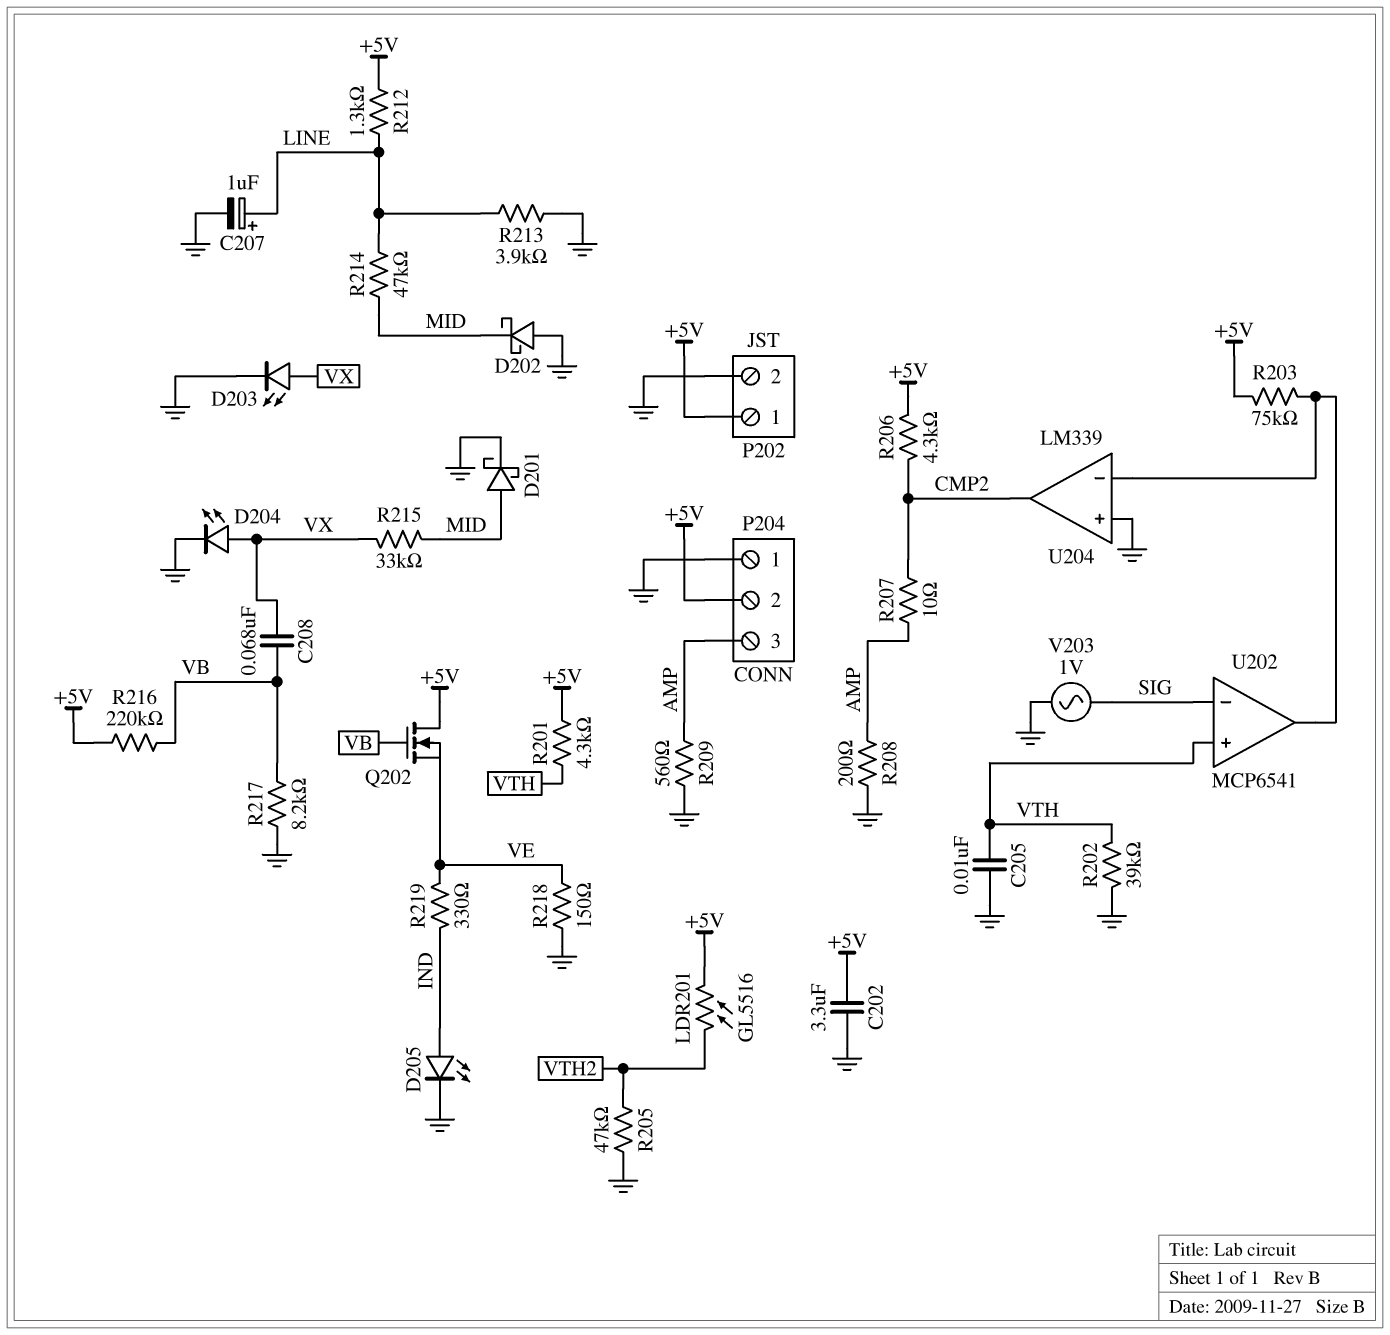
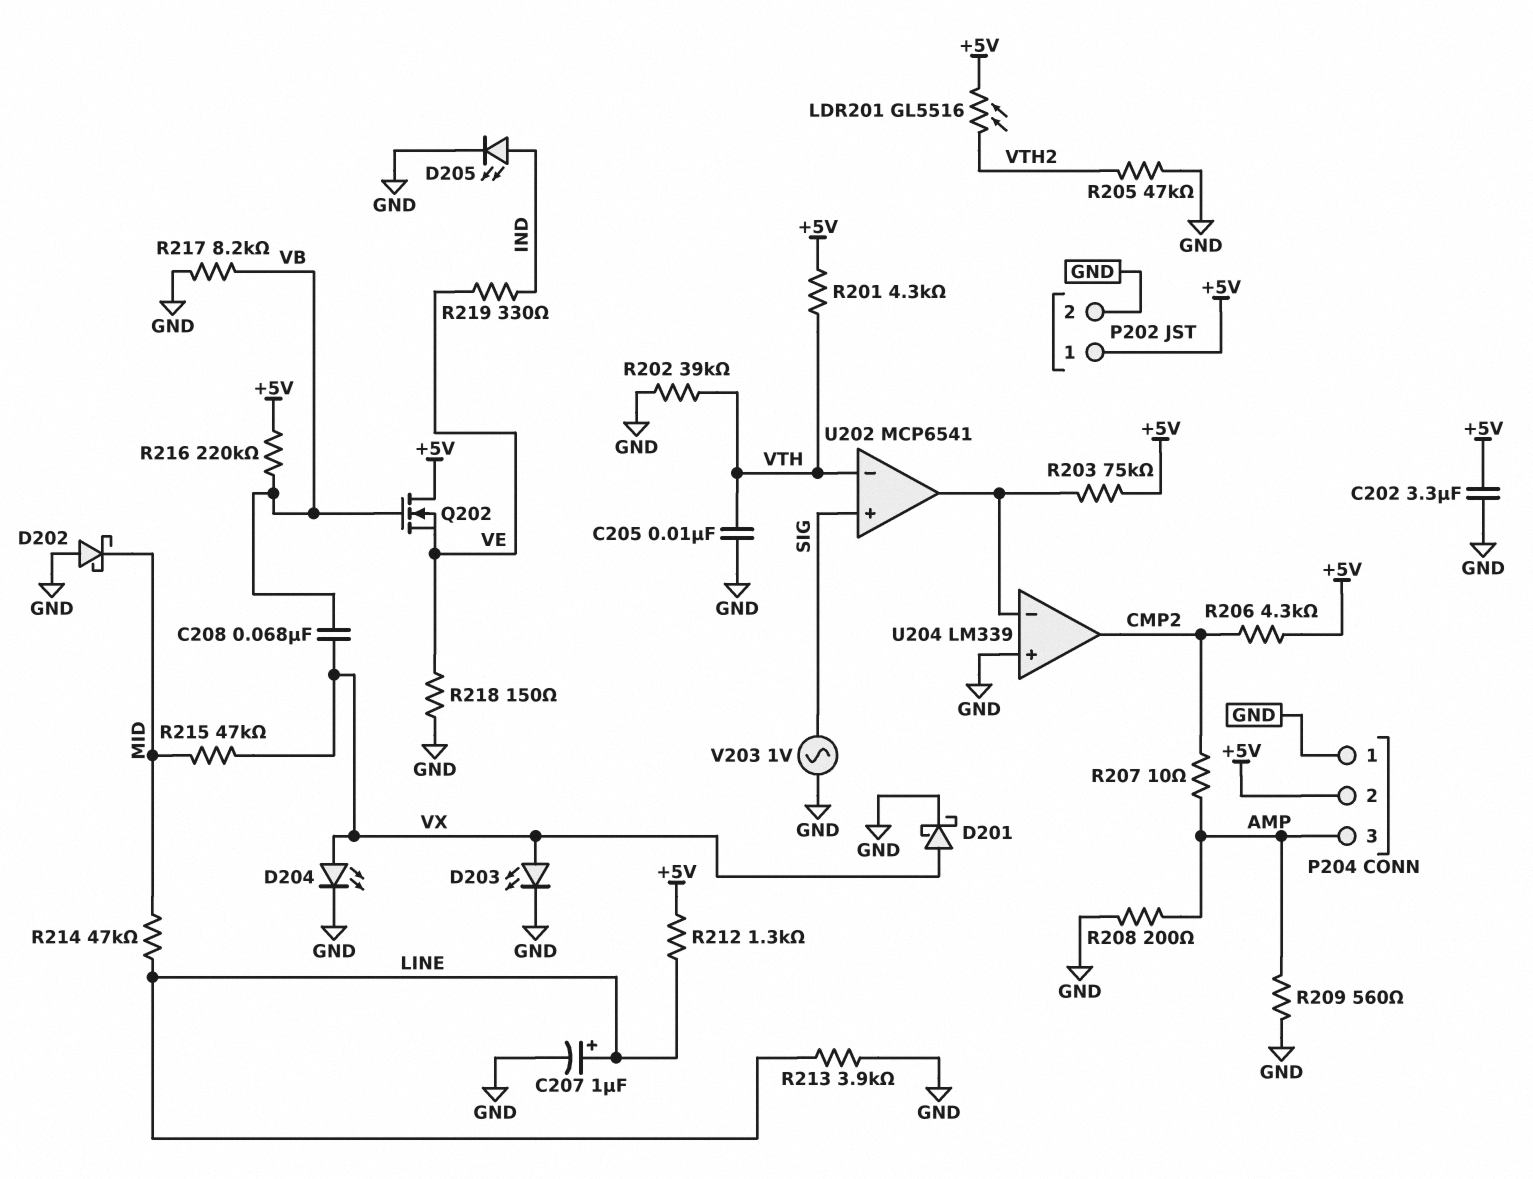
D201: schottky (A MID, K GND) -> schottky (A VX, K GND)
R215: 33k (MID, VX) -> 47k (MID, VX)
U202 pin in+: VTH -> SIG
U202 pin in-: SIG -> VTH

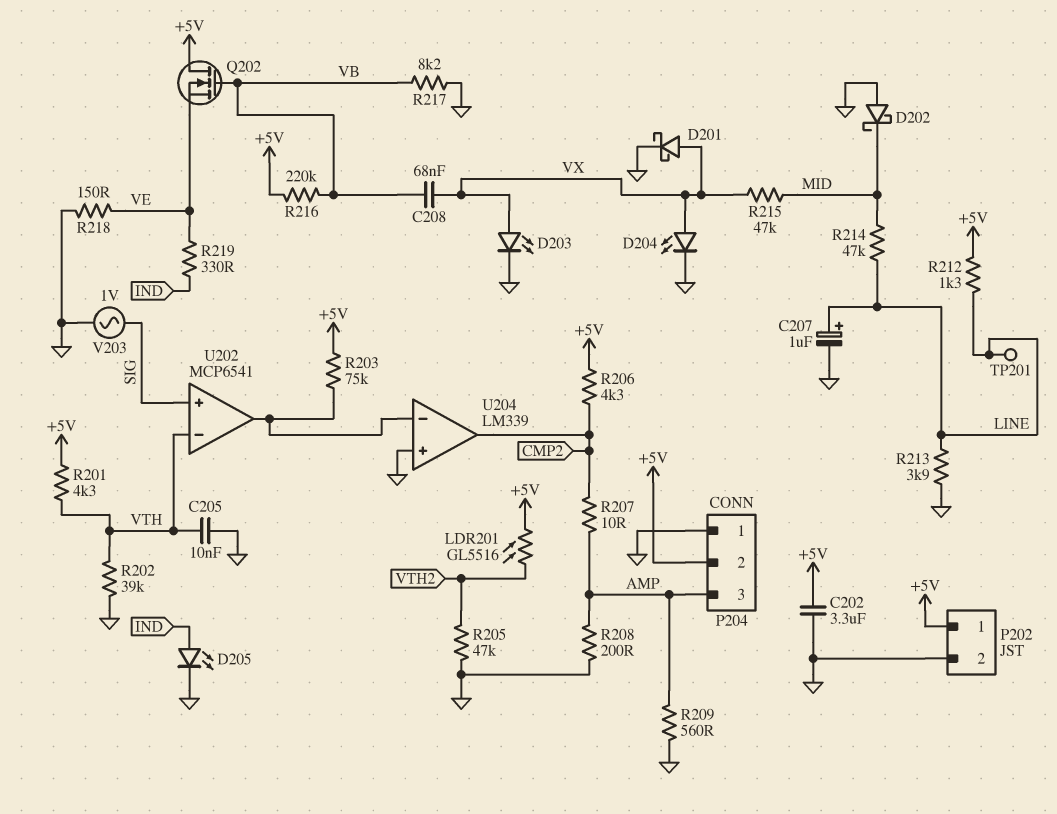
TP201: none -> test point (LINE)

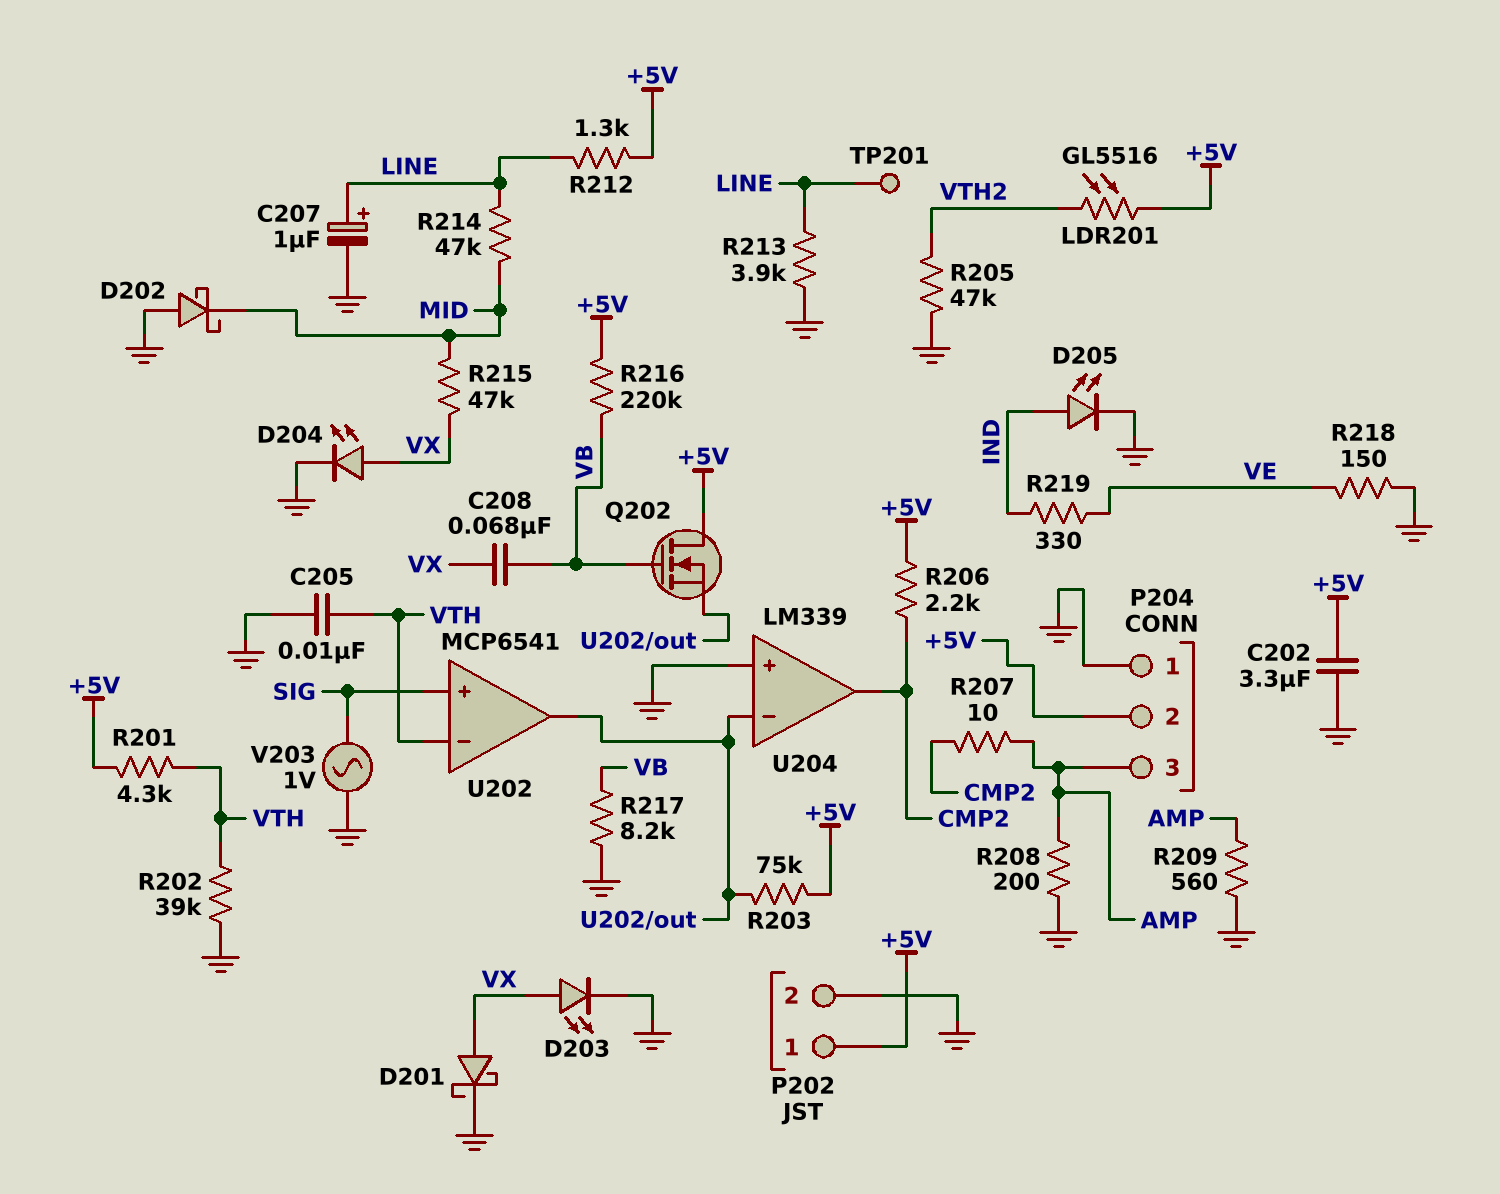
Q202: NMOS (G VB, D +5V, S VE) -> NMOS (G VB, D +5V, S U202/out)
R206: 4.3k (+5V, CMP2) -> 2.2k (+5V, CMP2)

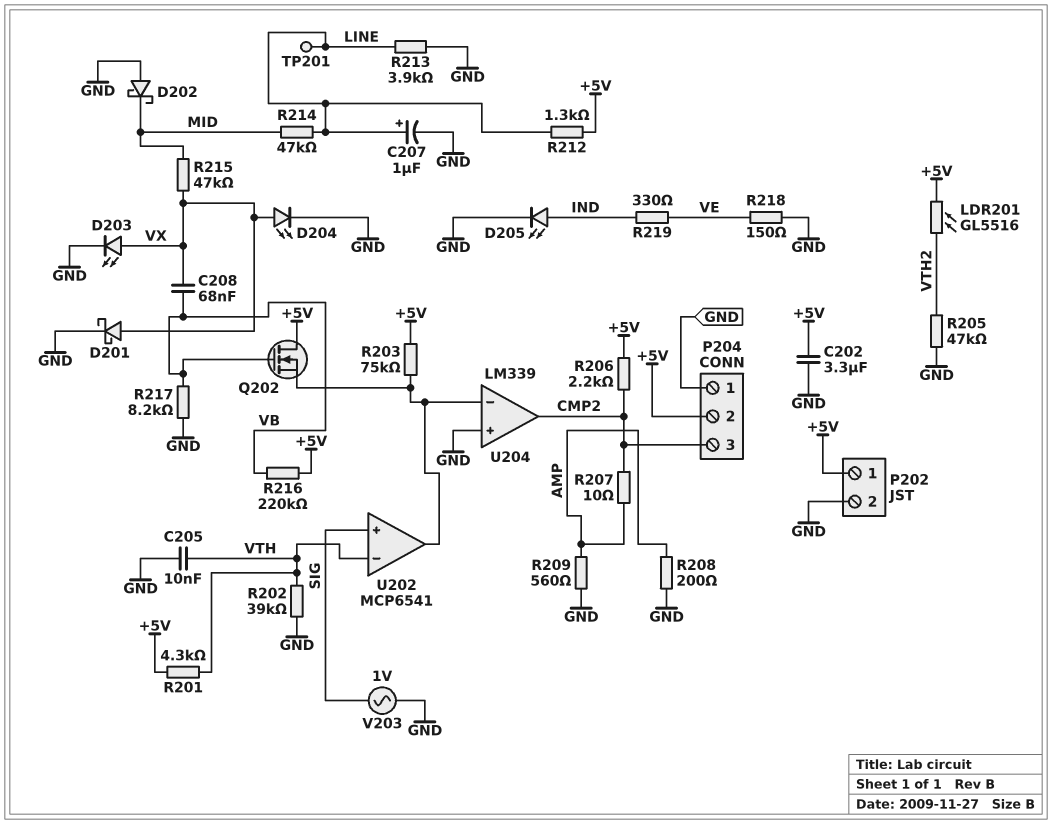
P204 pin 3: AMP -> CMP2

